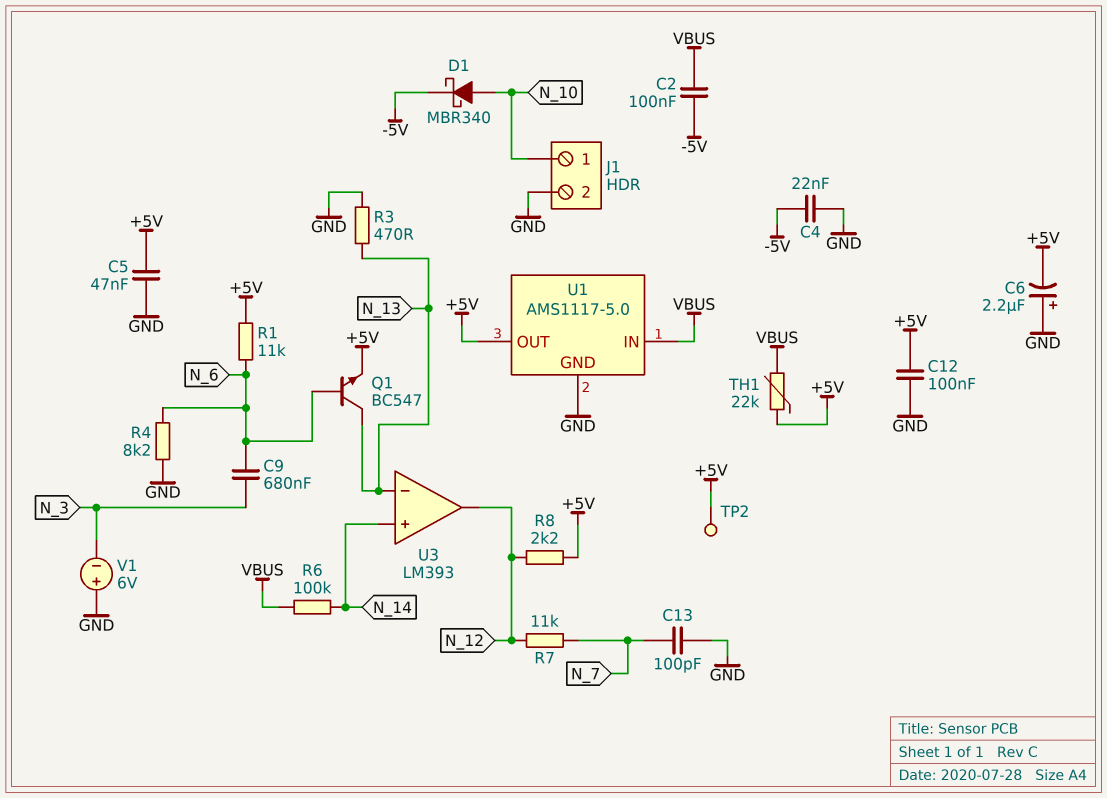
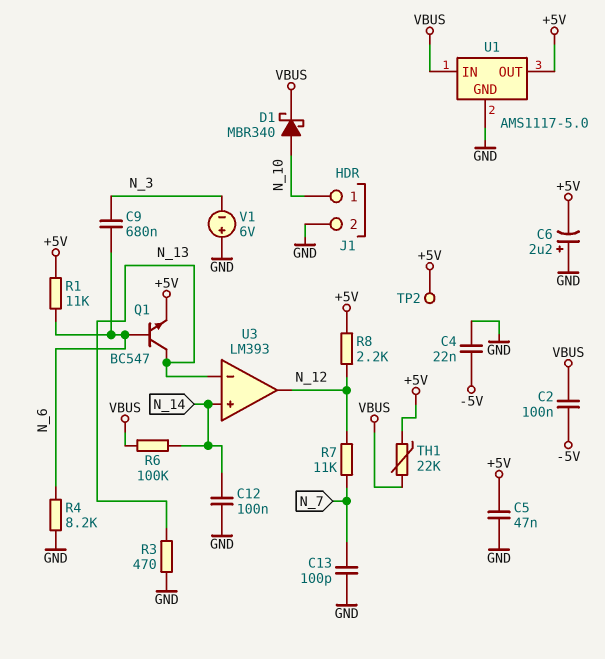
C12: 100nF (+5V, GND) -> 100nF (GND, N_14)
D1: schottky MBR340 (A N_10, K -5V) -> schottky MBR340 (A N_10, K VBUS)

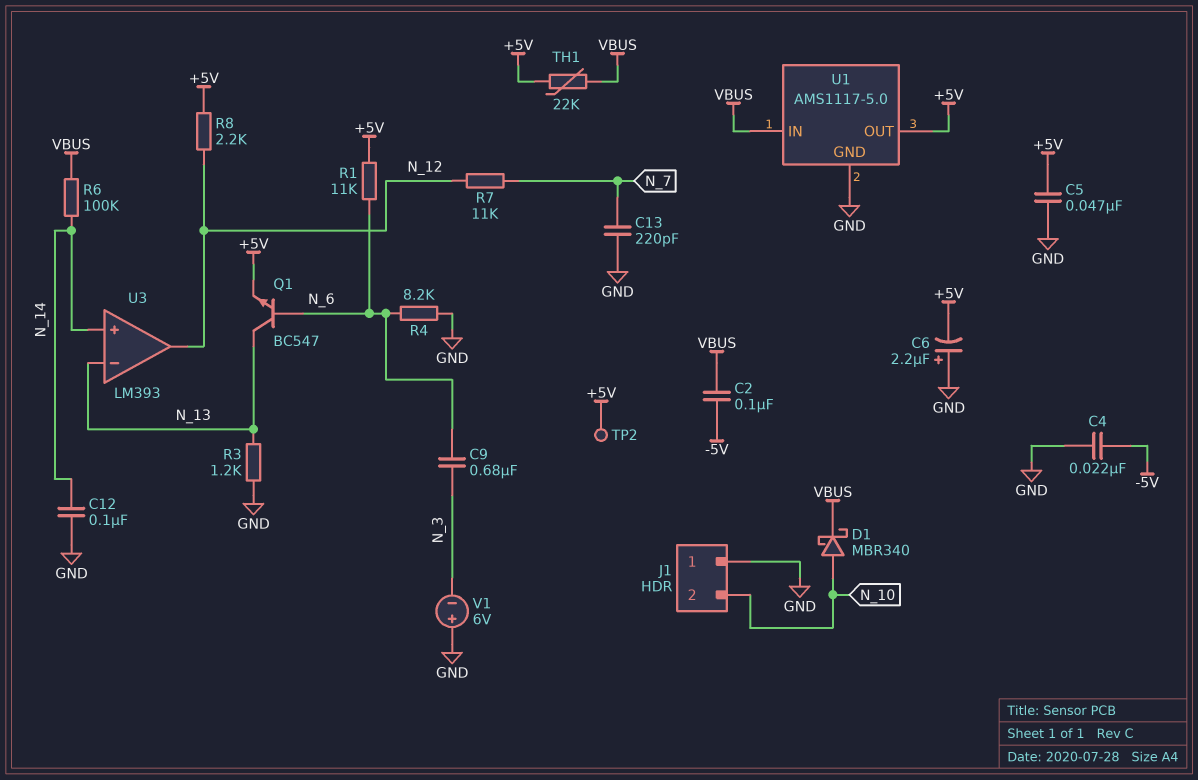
C13: 100pF (GND, N_7) -> 220pF (GND, N_7)
J1 pin 1: N_10 -> GND
J1 pin 2: GND -> N_10
R3: 470 (GND, N_13) -> 1.2k (GND, N_13)

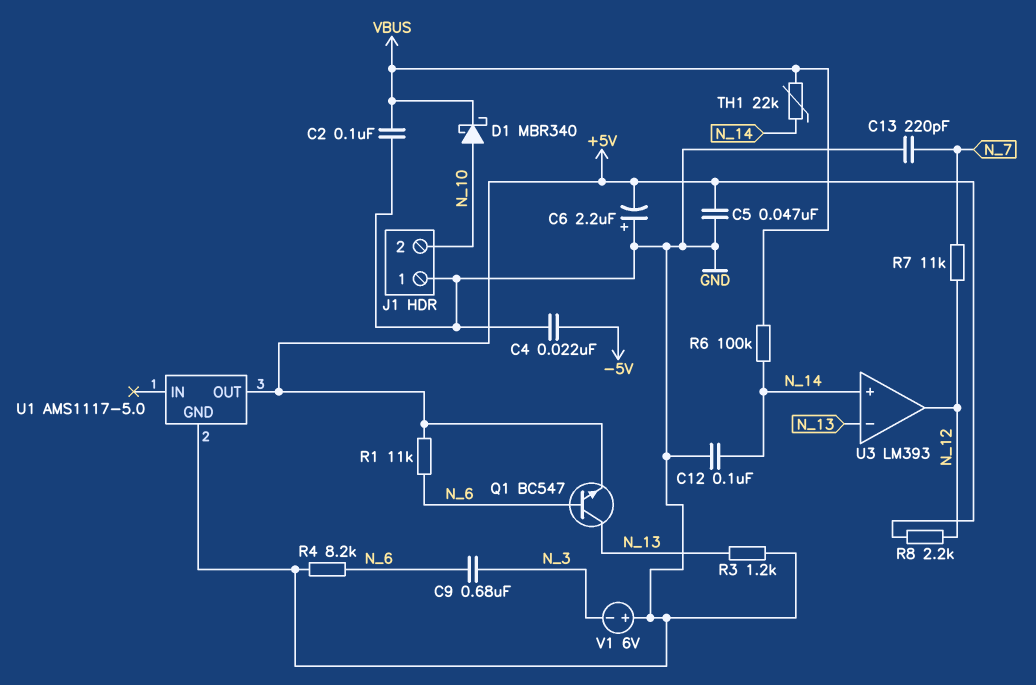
C2: 100nF (-5V, VBUS) -> 100nF (GND, VBUS)
TH1: 22k (+5V, VBUS) -> 22k (N_14, VBUS)
TP2: test point (+5V) -> none
U1 pin IN: VBUS -> none

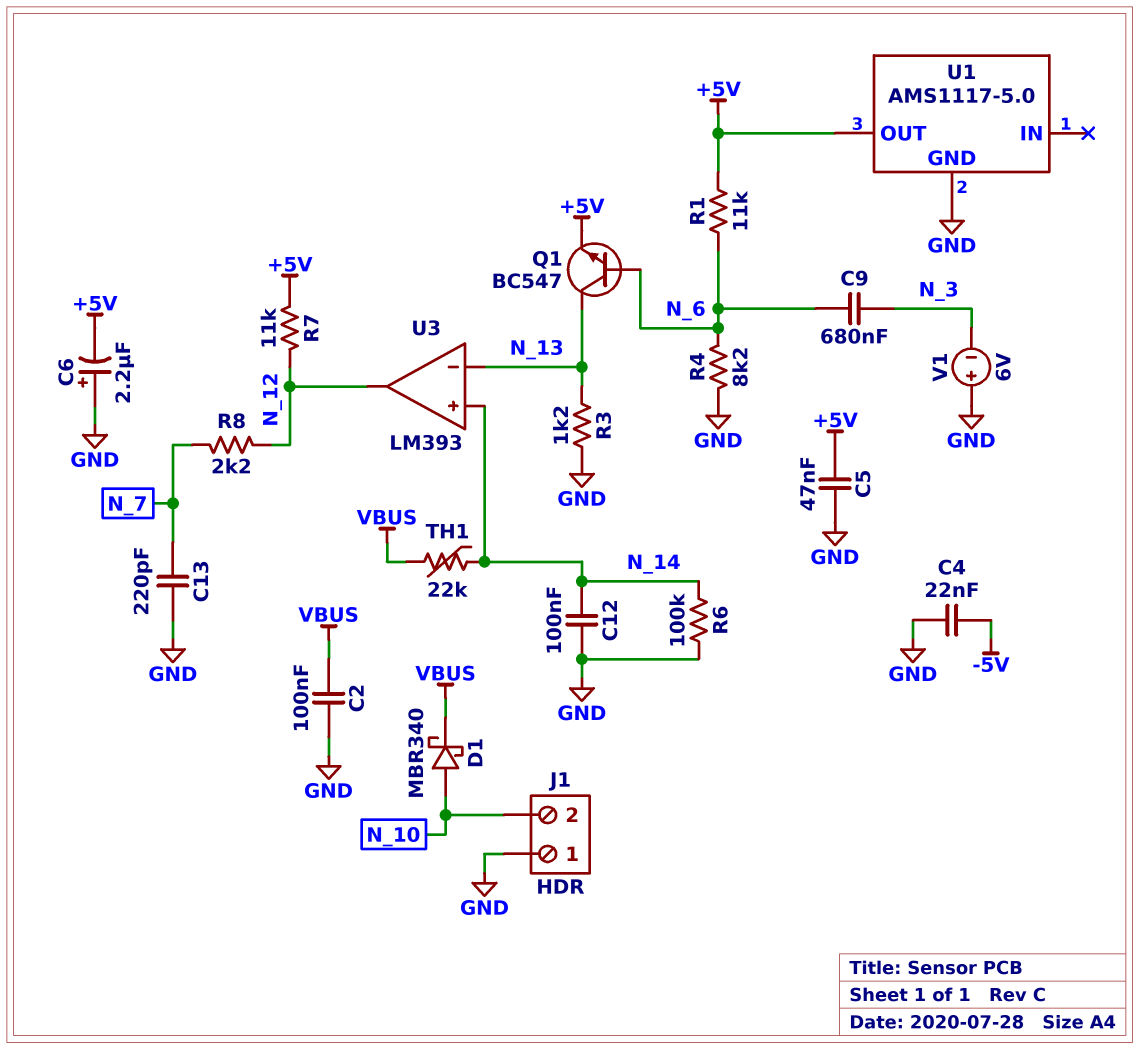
R6: 100k (N_14, VBUS) -> 100k (GND, N_14)
R7: 11k (N_7, N_12) -> 11k (+5V, N_12)
R8: 2.2k (+5V, N_12) -> 2.2k (N_7, N_12)

